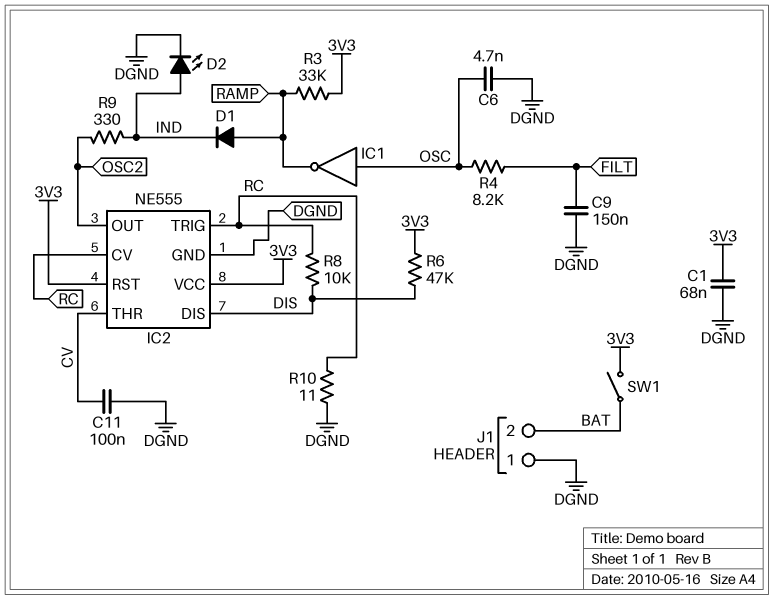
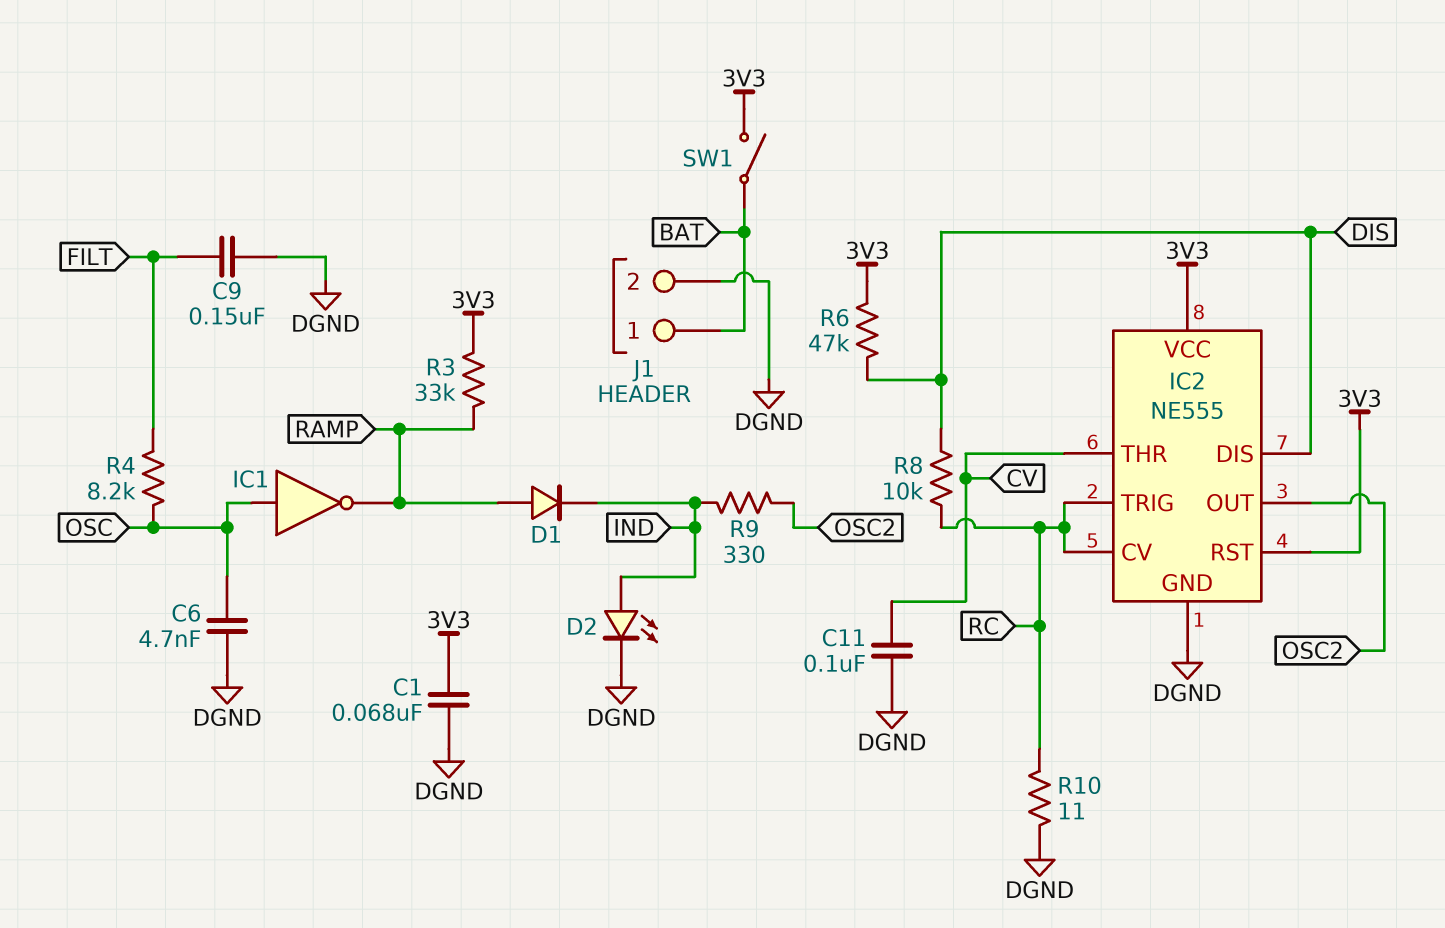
J1 pin 1: DGND -> BAT
J1 pin 2: BAT -> DGND

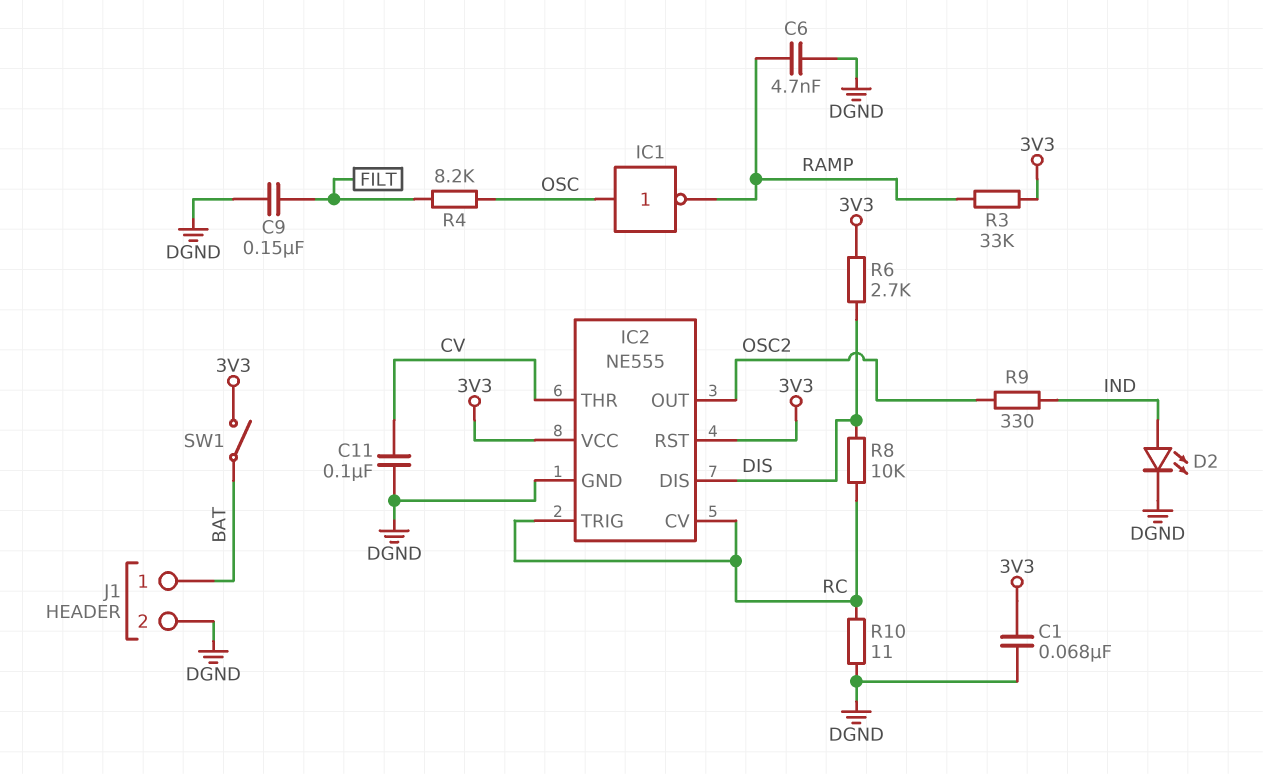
C6: 4.7nF (DGND, OSC) -> 4.7nF (DGND, RAMP)
D1: diode (A RAMP, K IND) -> none
R6: 47k (3V3, DIS) -> 2.7k (3V3, DIS)

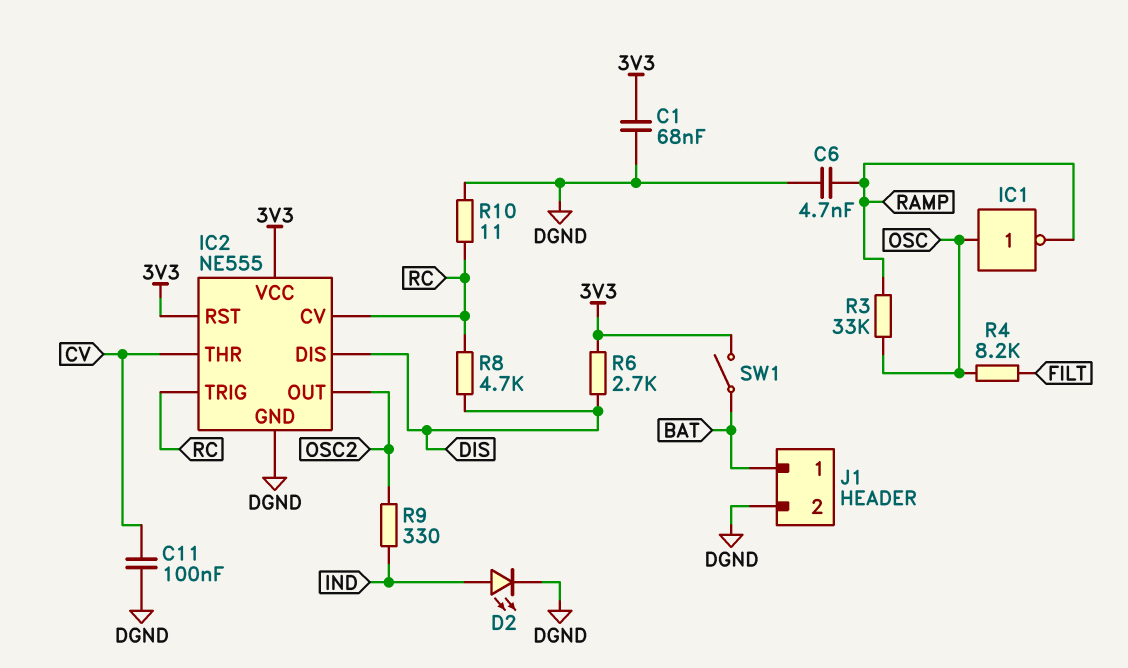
C9: 150nF (DGND, FILT) -> none
R3: 33k (3V3, RAMP) -> 33k (OSC, RAMP)
R8: 10k (DIS, RC) -> 4.7k (DIS, RC)

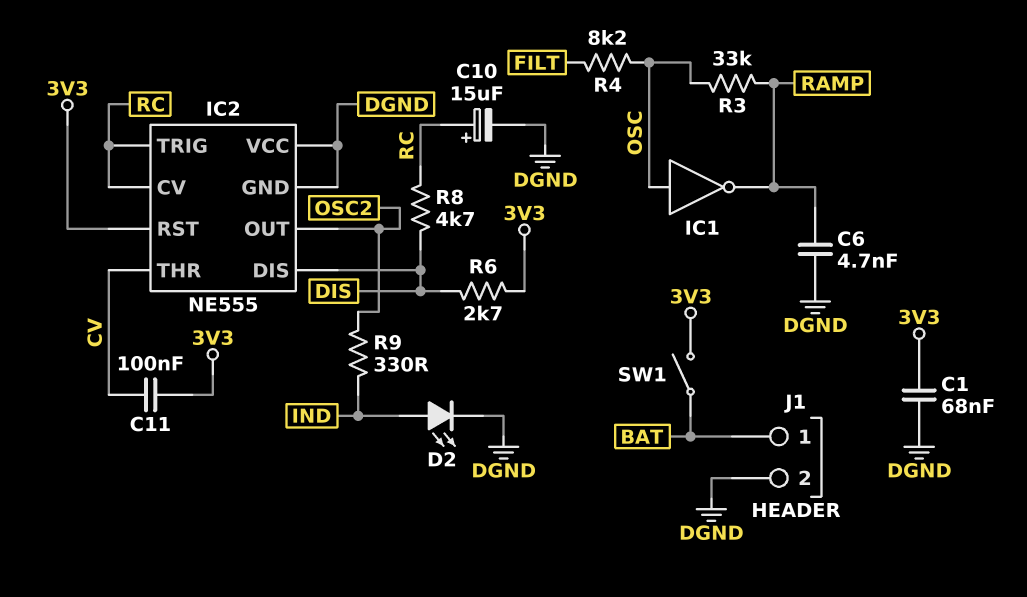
C10: none -> 15uF (plus RC, minus DGND)
C11: 100nF (CV, DGND) -> 100nF (3V3, CV)
IC2 pin VCC: 3V3 -> DGND
R10: 11 (DGND, RC) -> none

